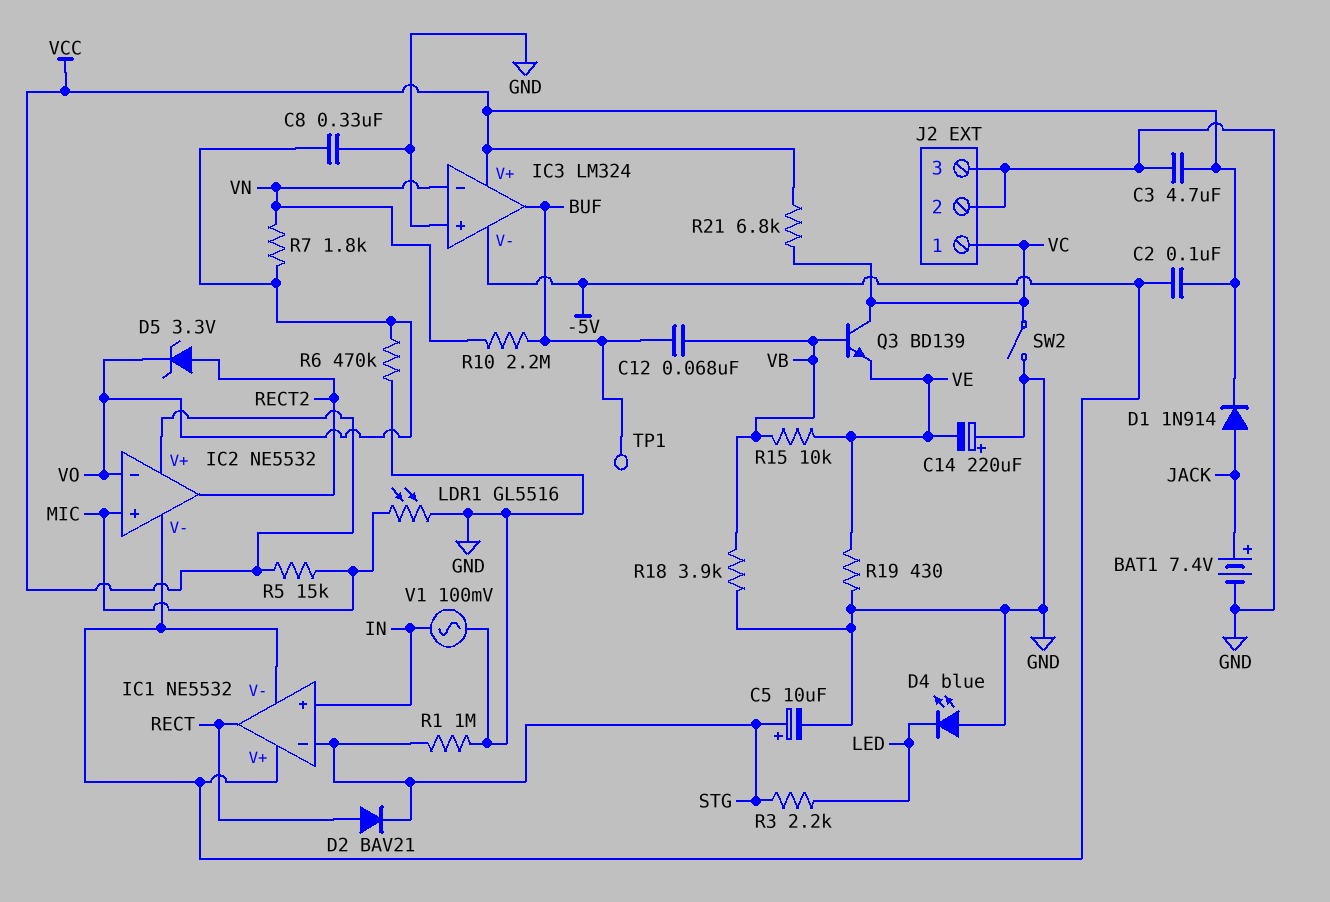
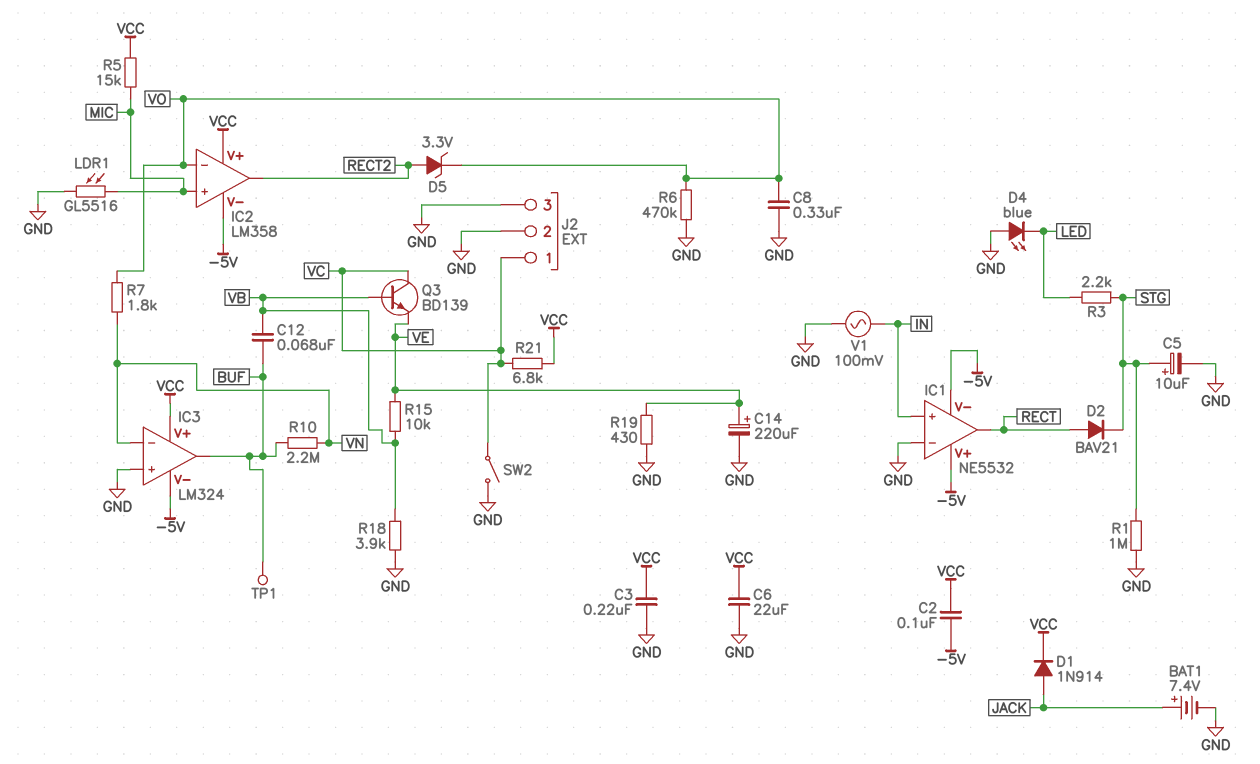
C3: 4.7uF (GND, VCC) -> 220nF (GND, VCC)
C6: none -> 22uF (GND, VCC)
C14: 220uF (plus GND, minus VE) -> 220uF (plus VE, minus GND)
IC1 pin in-: STG -> GND
IC2: NE5532 -> LM358

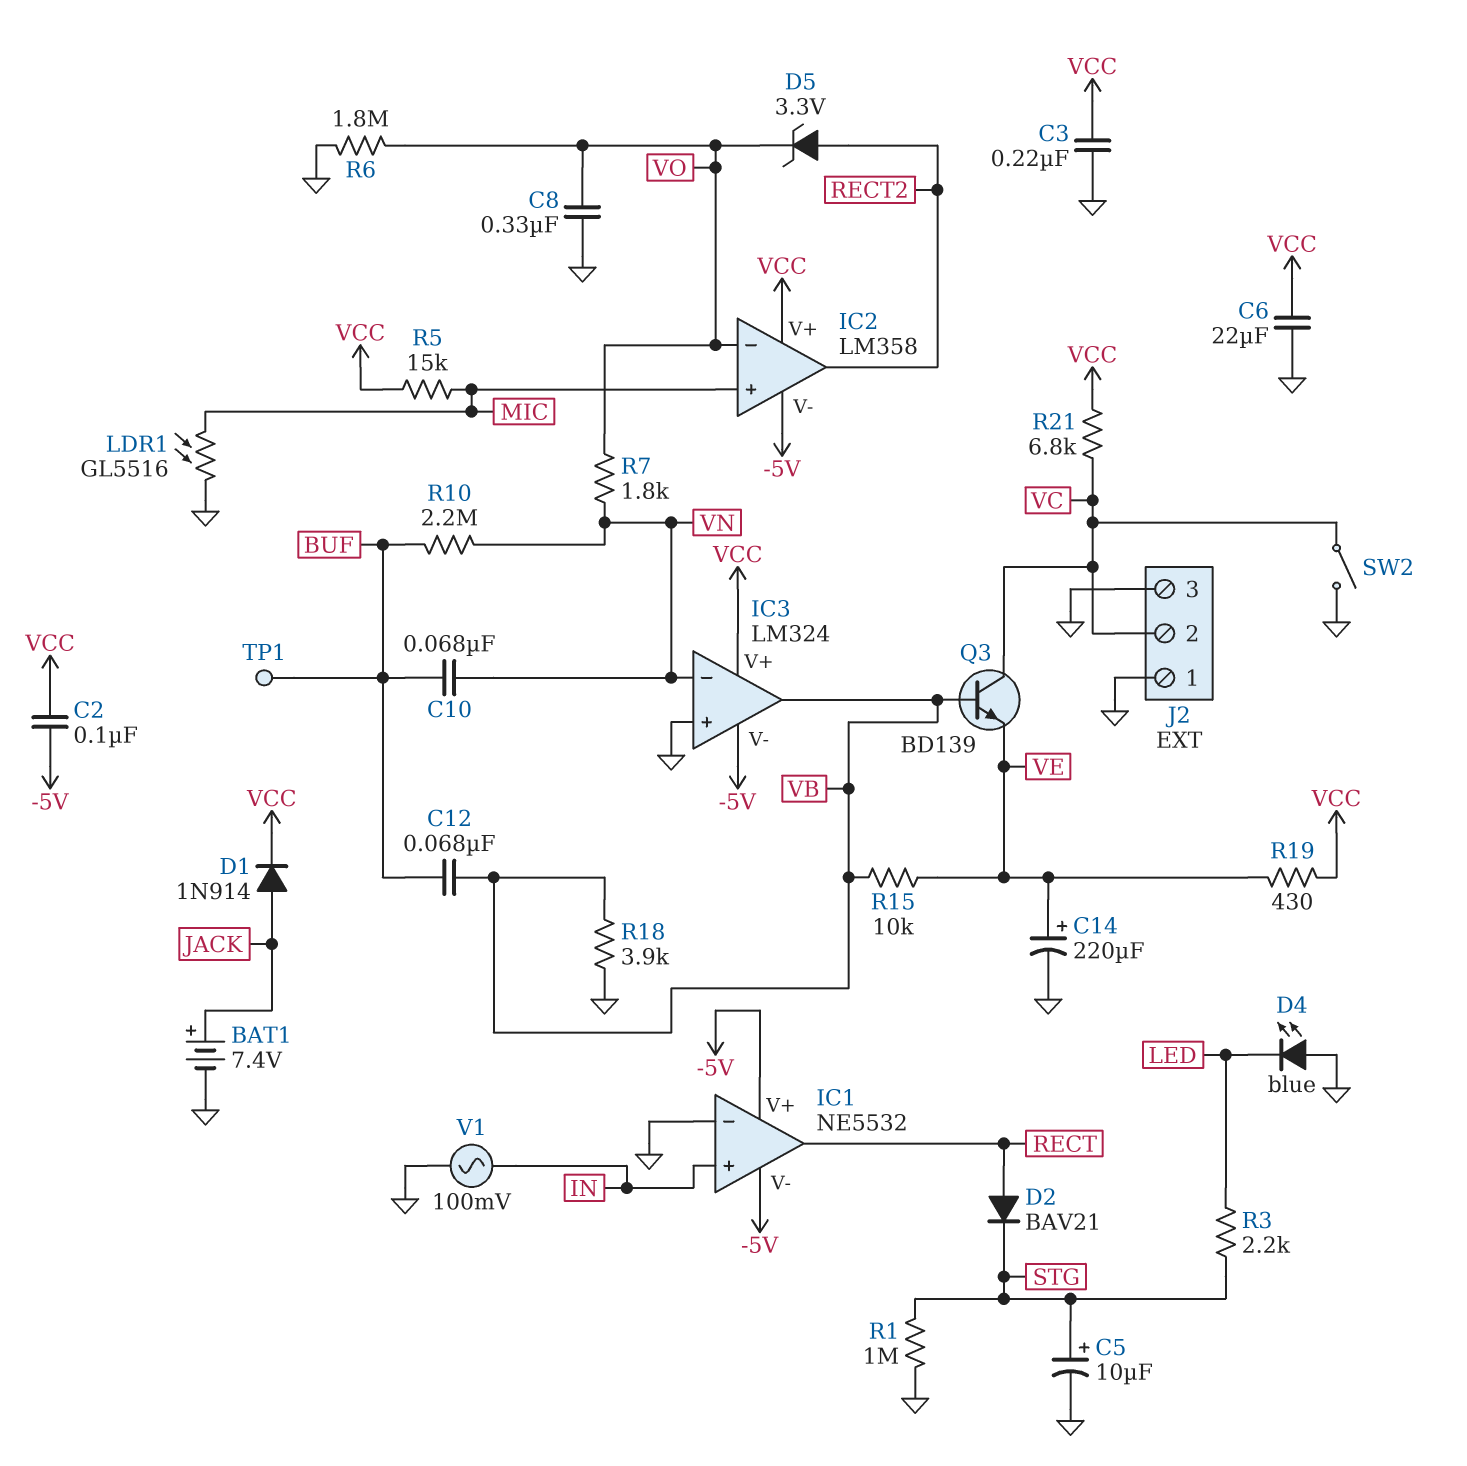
C10: none -> 68nF (BUF, VN)
IC3 pin out: BUF -> VB
J2 pin 1: VC -> GND
J2 pin 2: GND -> VC
R6: 470k (GND, VO) -> 1.8M (GND, VO)
R19: 430 (GND, VE) -> 430 (VCC, VE)

